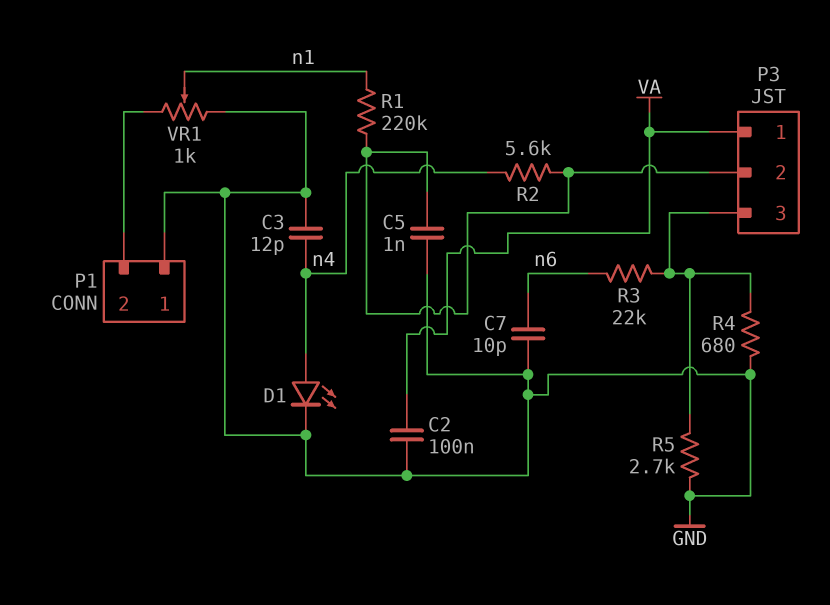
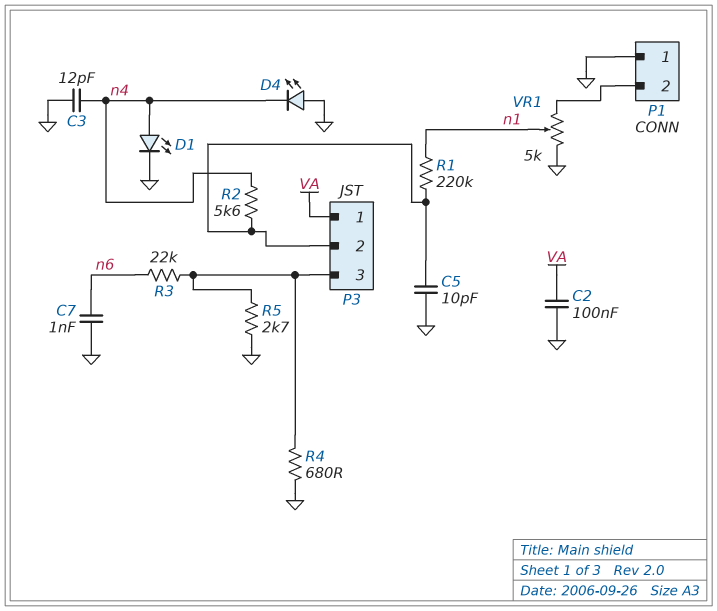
C5: 1nF (GND, P3/2) -> 10pF (GND, P3/2)
C7: 10pF (GND, n6) -> 1nF (GND, n6)
D4: none -> LED (A GND, K n4)
VR1: 1k (GND, P1/2, wiper n1) -> 5k (GND, P1/2, wiper n1)

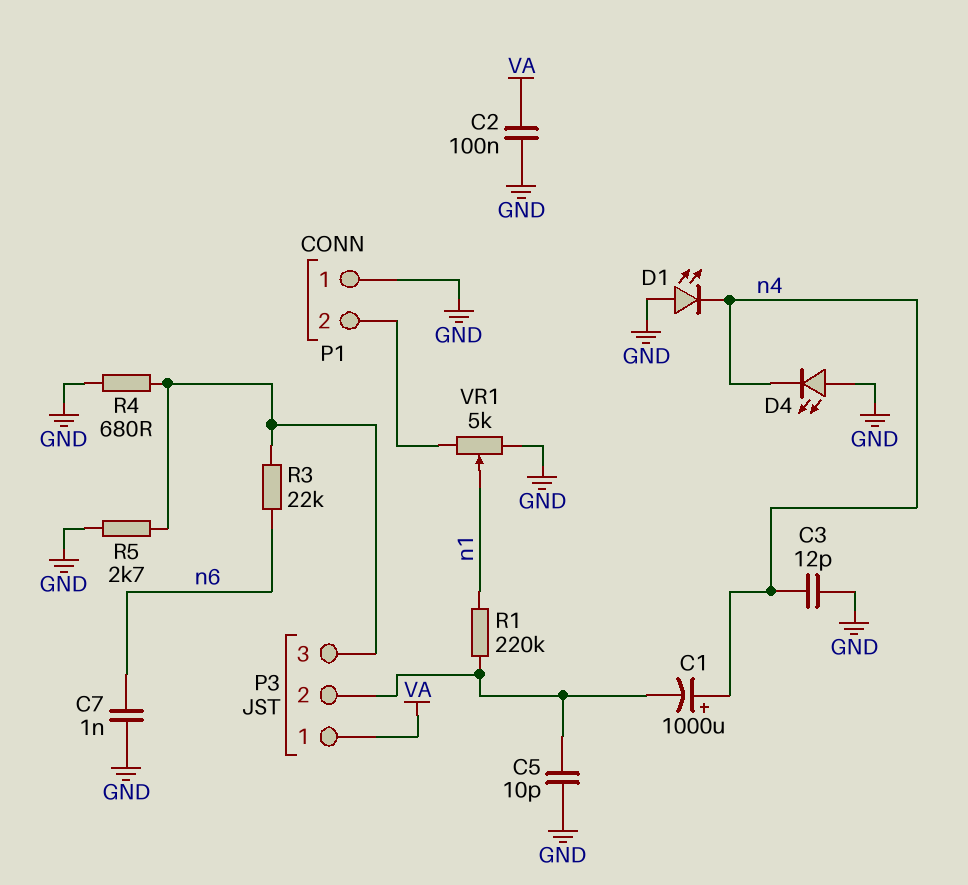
C1: none -> 1000uF (plus n4, minus P3/2)
D1: LED (A n4, K GND) -> LED (A GND, K n4)
R2: 5.6k (P3/2, n4) -> none

